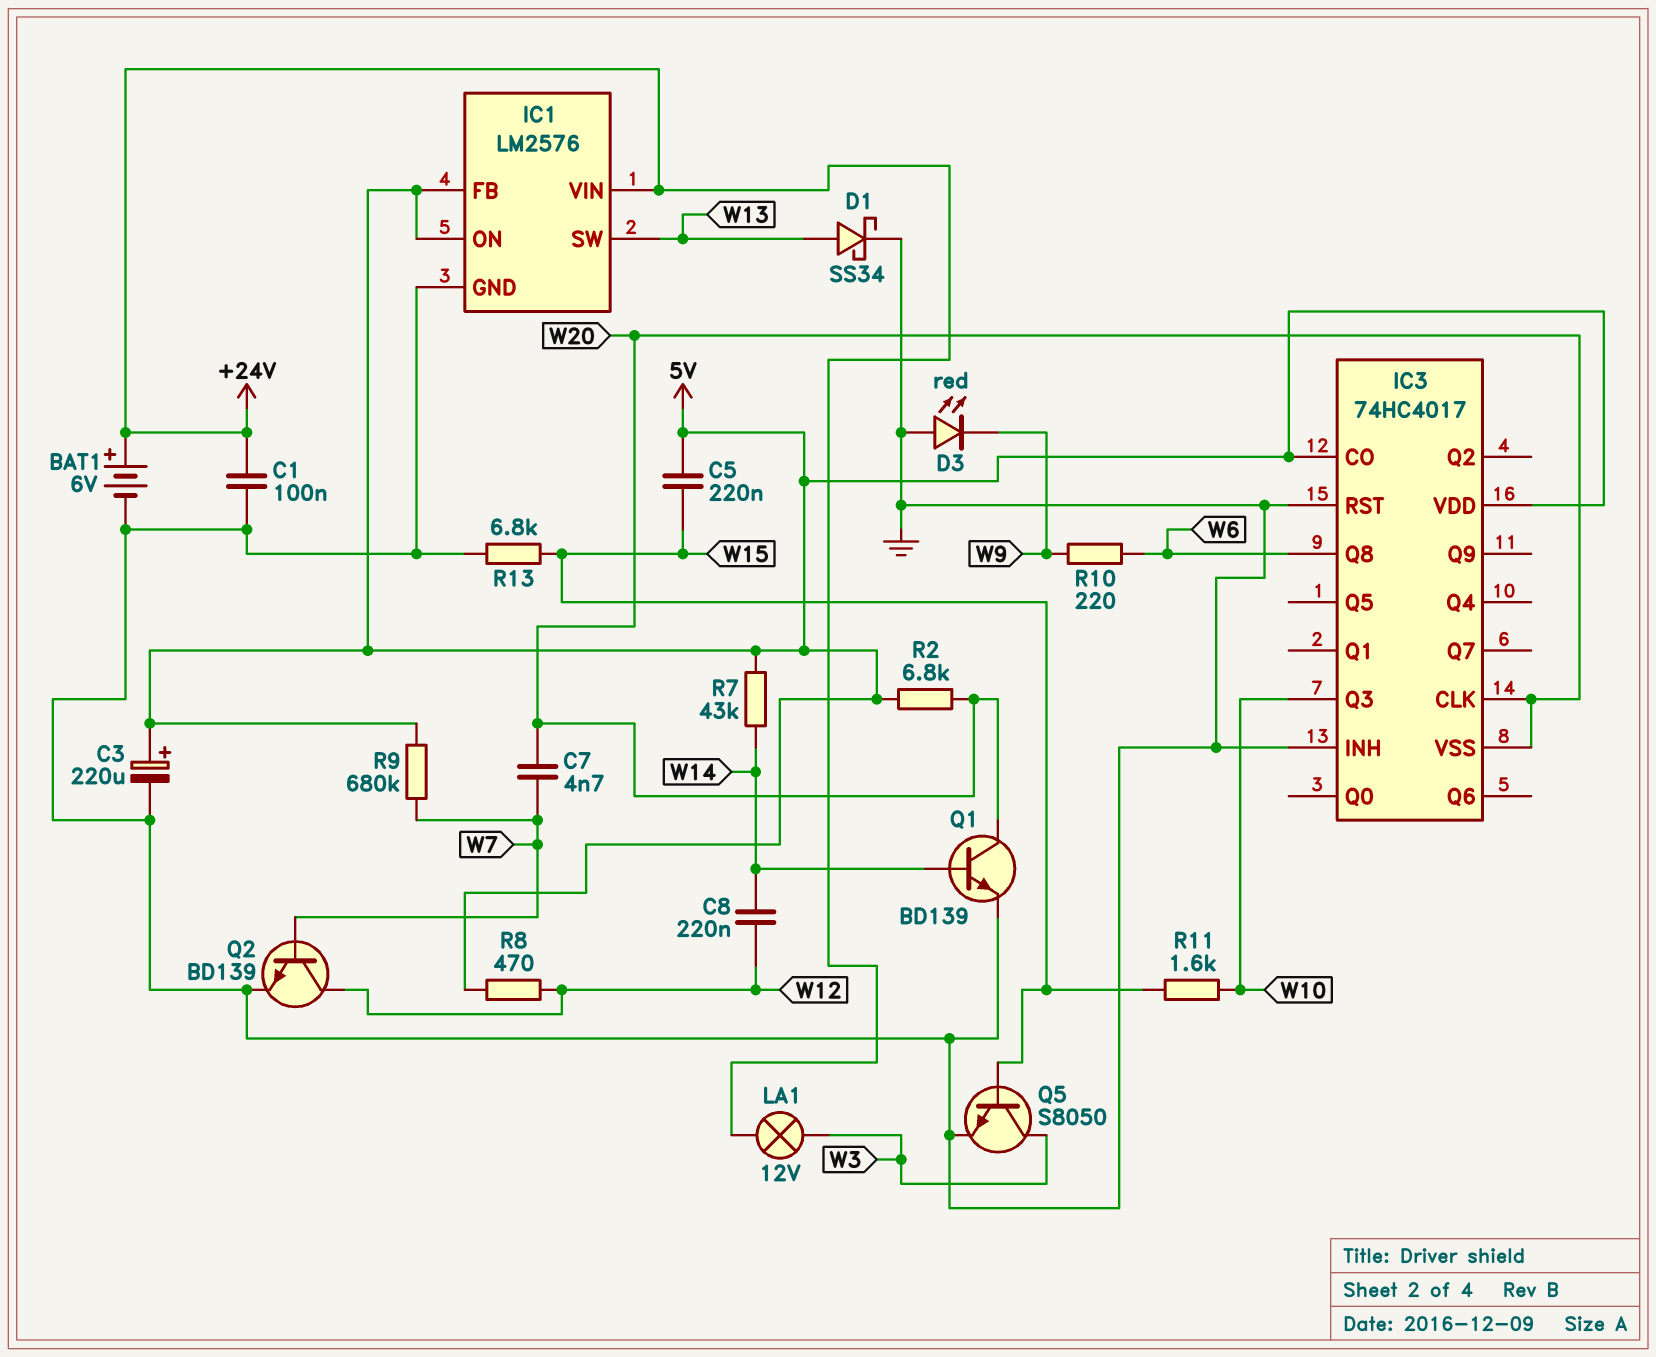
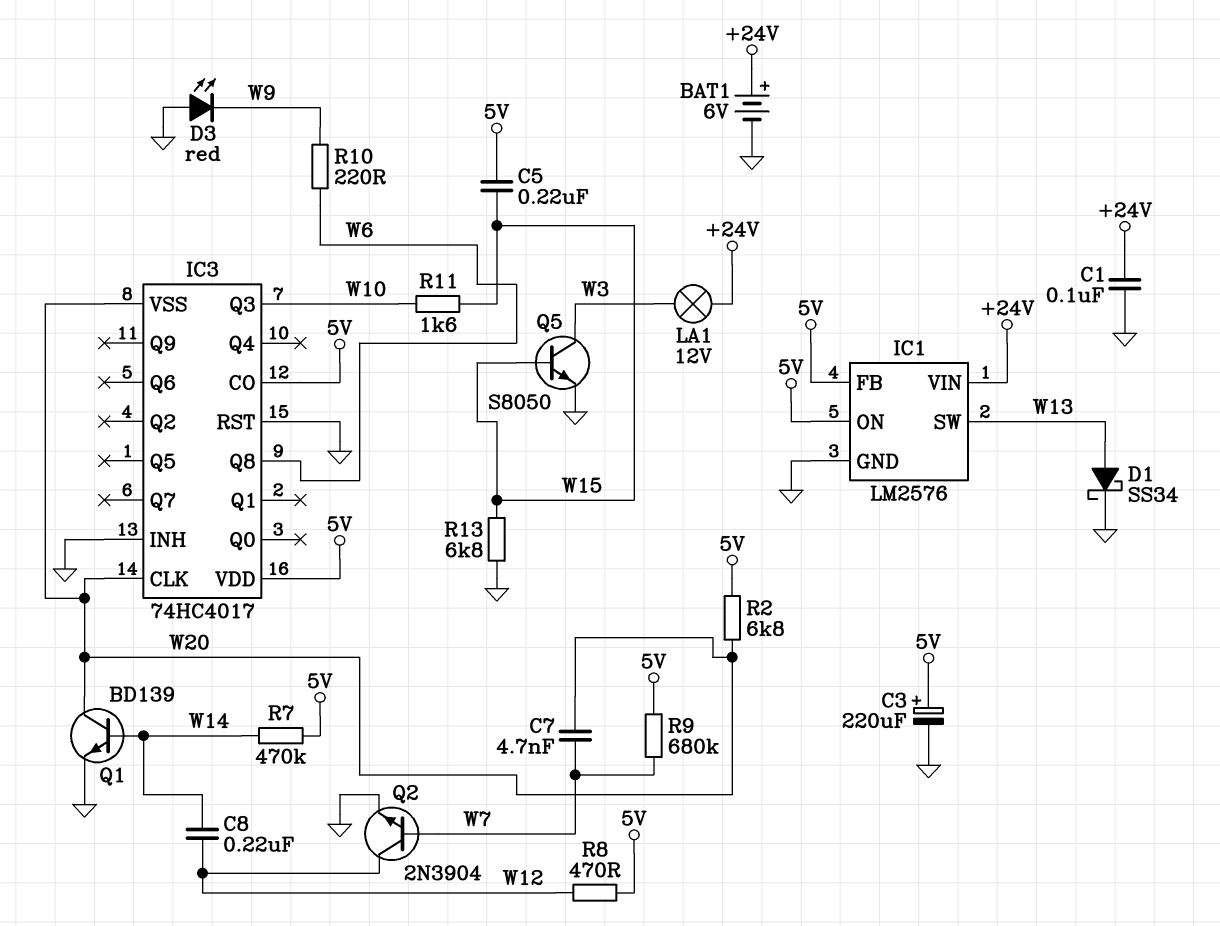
Q2: NPN BD139 (B W7, C W12, E GND) -> NPN 2N3904 (B W7, C W12, E GND)
R7: 43k (5V, W14) -> 470k (5V, W14)

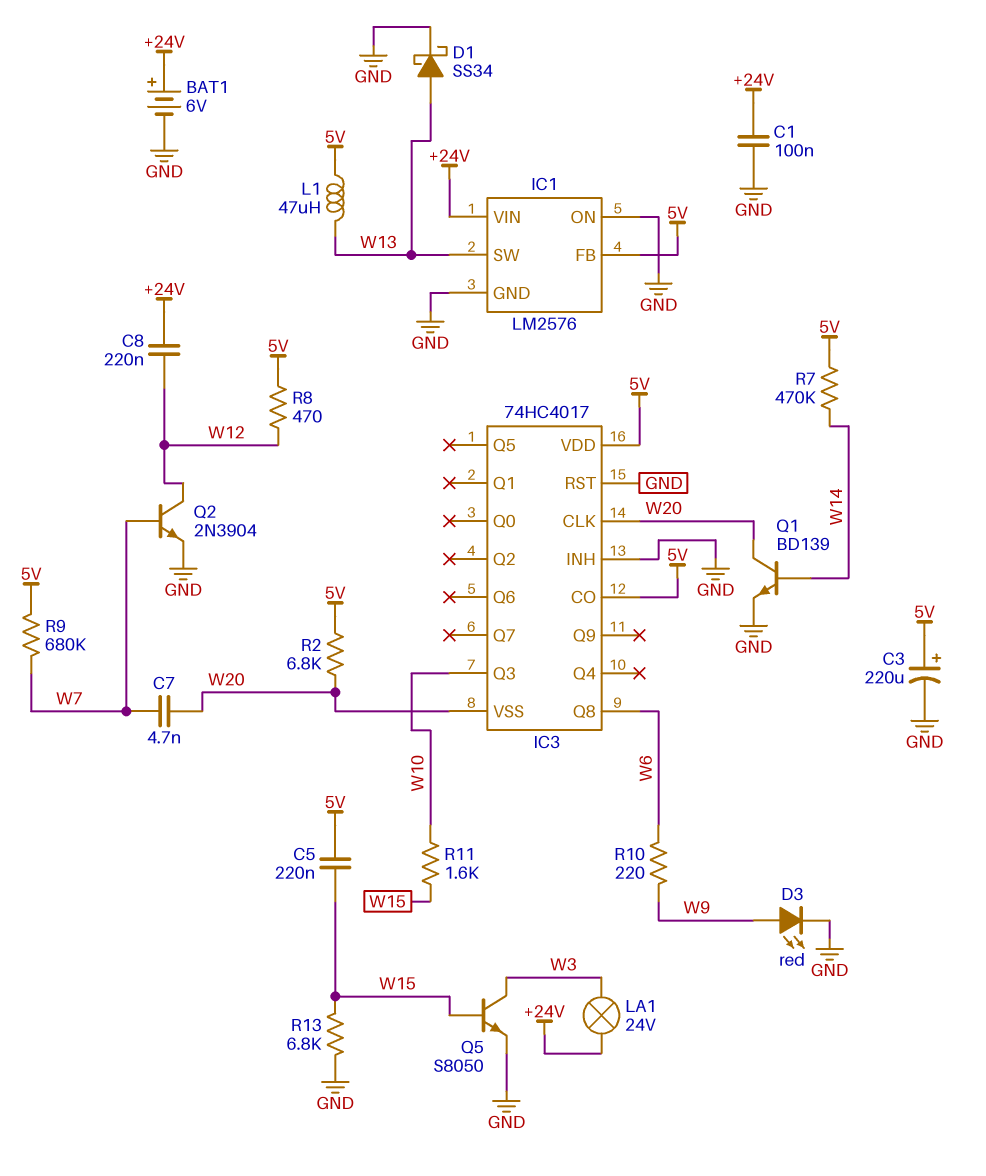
C8: 220nF (W12, W14) -> 220nF (+24V, W12)
D3: LED red (A GND, K W9) -> LED red (A W9, K GND)
IC1 pin ON: 5V -> GND
L1: none -> 47uH (5V, W13)
LA1: lamp 12V (+24V, W3) -> lamp 24V (+24V, W3)

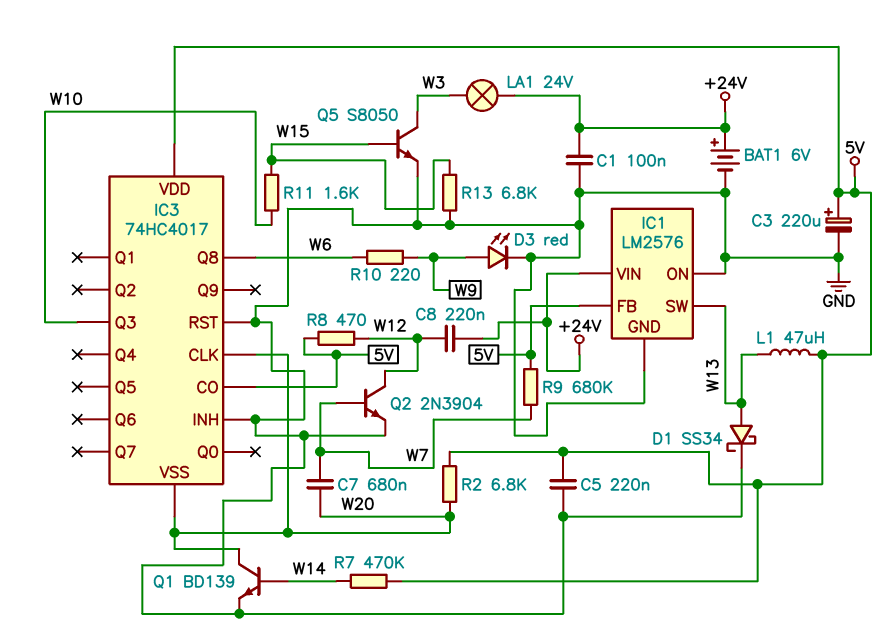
C5: 220nF (5V, W15) -> 220nF (5V, GND)
C7: 4.7nF (W7, W20) -> 680nF (W7, W20)

